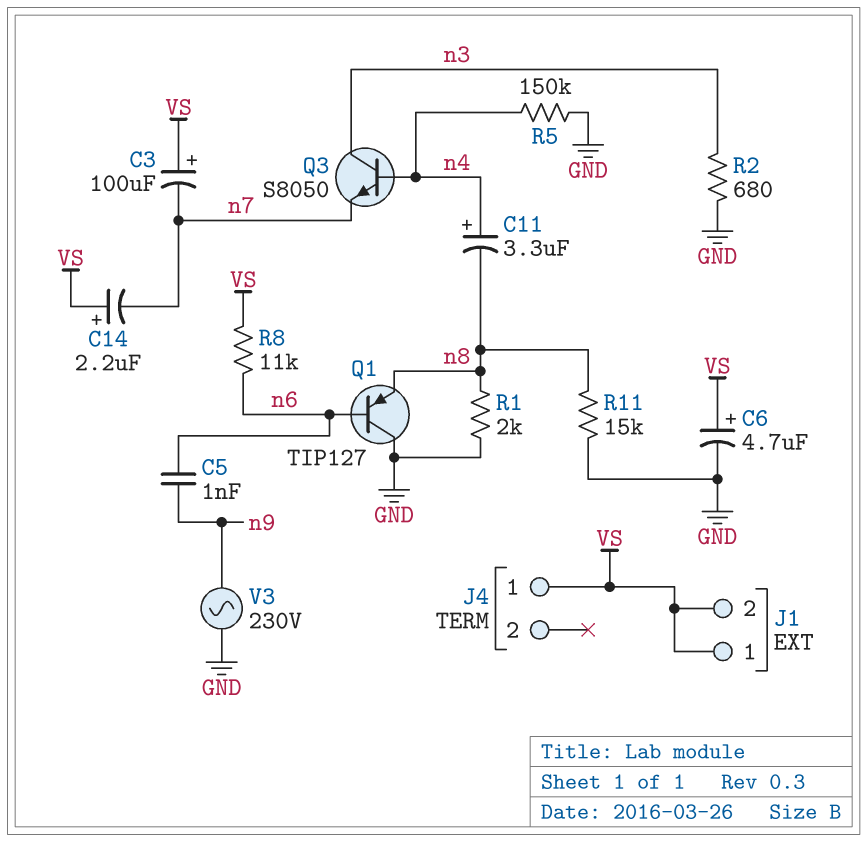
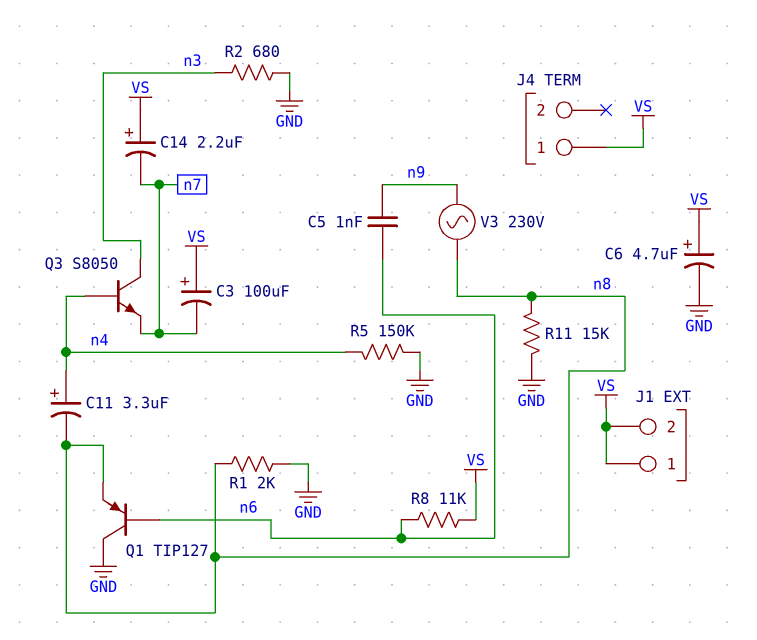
V3: AC 230V (GND, n9) -> AC 230V (n8, n9)

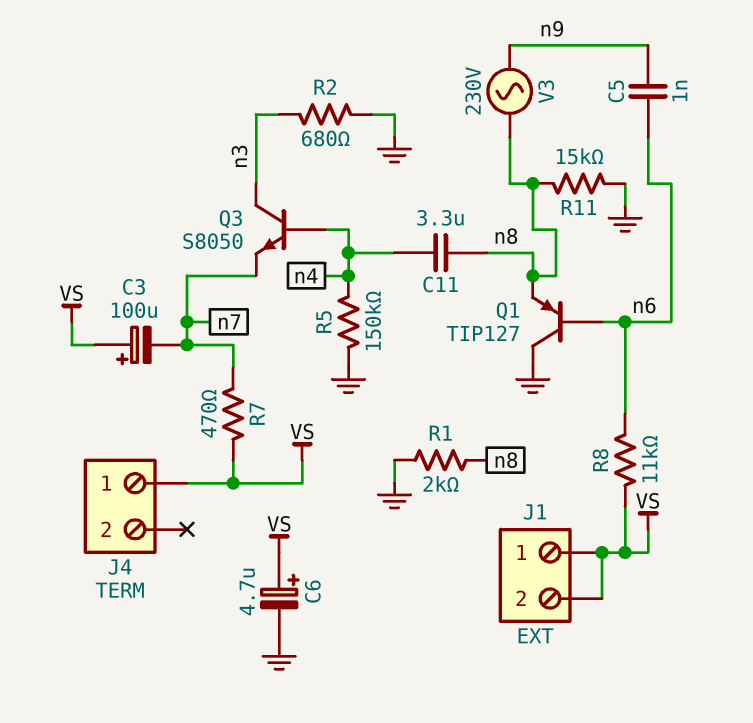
C11: 3.3uF (plus n4, minus n8) -> 3.3uF (n4, n8)
C14: 2.2uF (plus VS, minus n7) -> none
R7: none -> 470 (VS, n7)

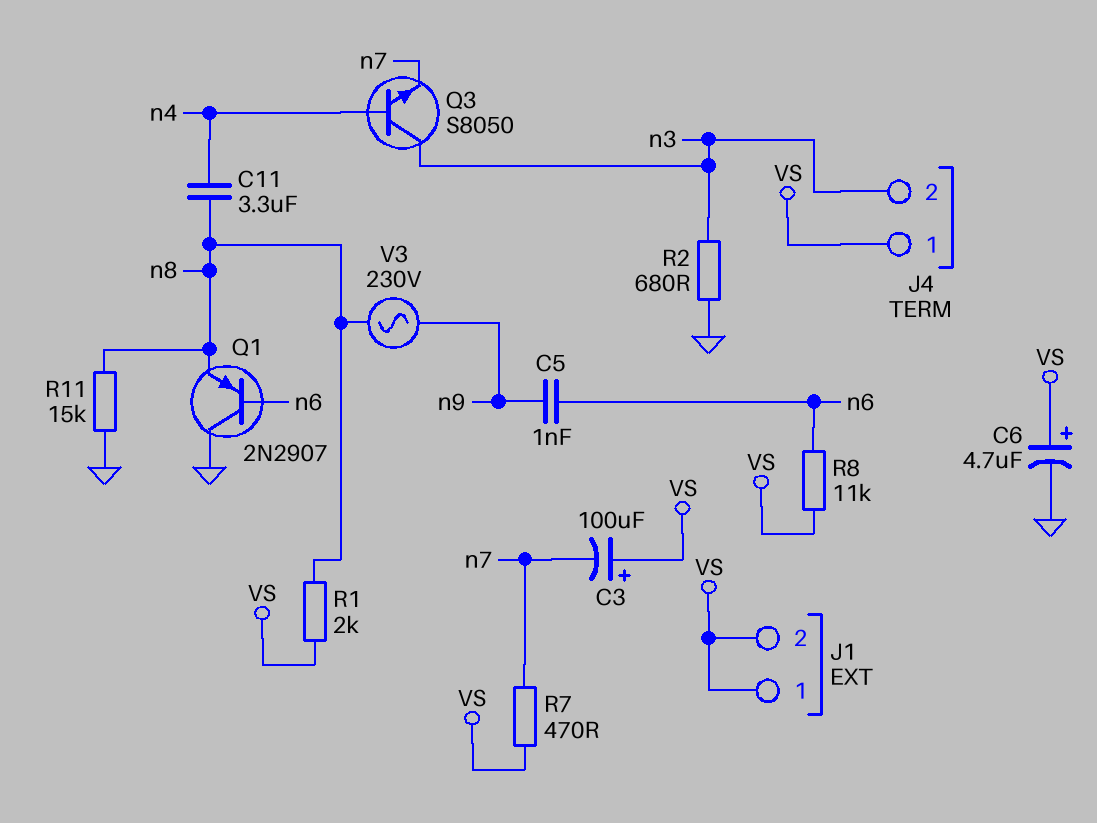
J4 pin 2: none -> n3
Q1: PNP TIP127 (B n6, C GND, E n8) -> PNP 2N2907 (B n6, C GND, E n8)
R1: 2k (GND, n8) -> 2k (VS, n8)
R5: 150k (GND, n4) -> none

